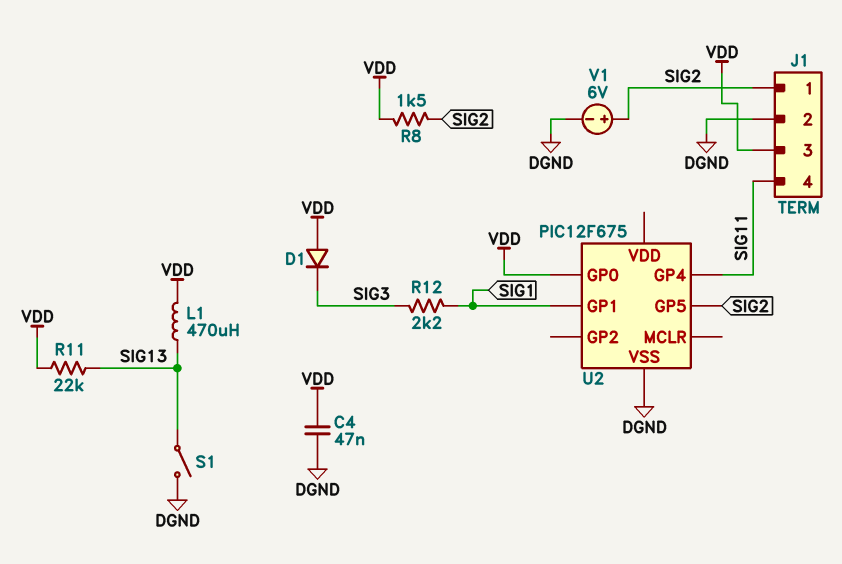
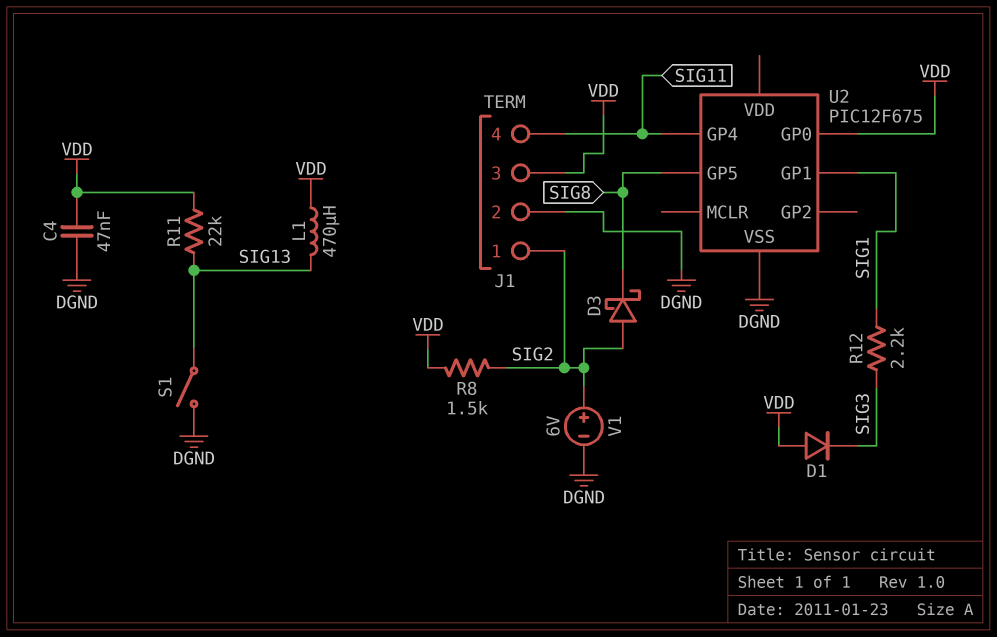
D3: none -> schottky (A SIG2, K SIG8)
U2 pin GP5: SIG2 -> SIG8

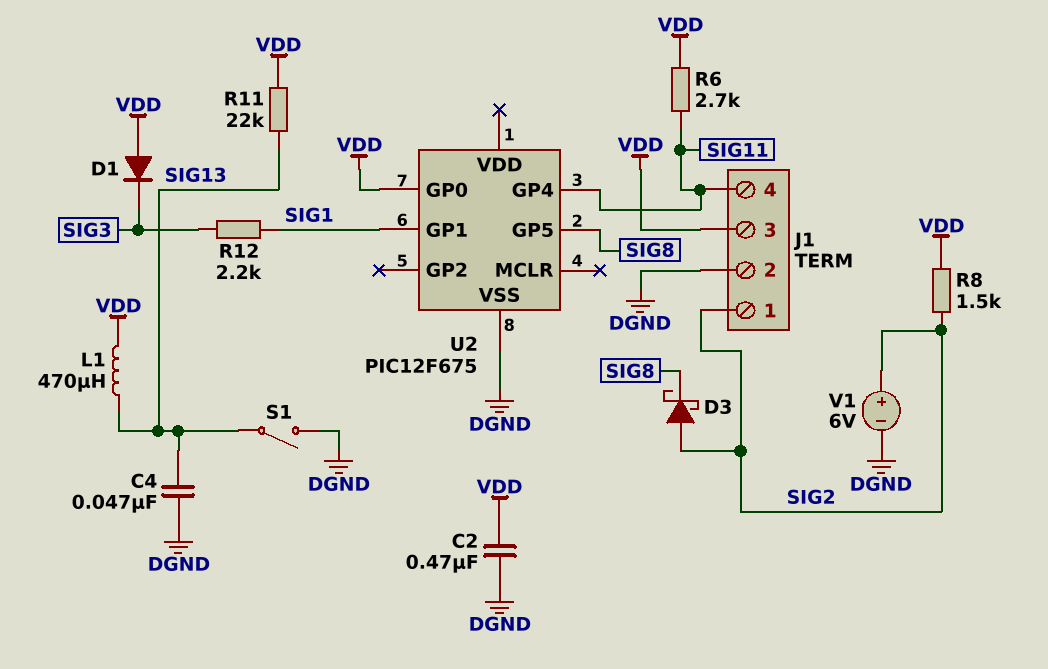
C2: none -> 470nF (DGND, VDD)
C4: 47nF (DGND, VDD) -> 47nF (DGND, SIG13)
R6: none -> 2.7k (SIG11, VDD)

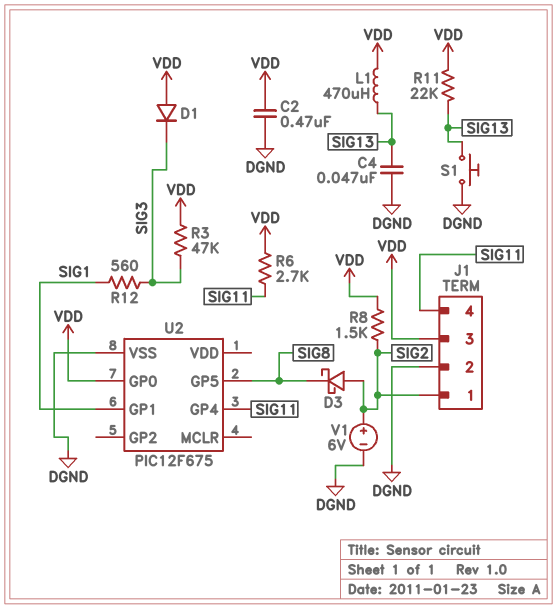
R3: none -> 47k (SIG3, VDD)
R12: 2.2k (SIG1, SIG3) -> 560 (SIG1, SIG3)
S1: switch (DGND, SIG13) -> button (DGND, SIG13)

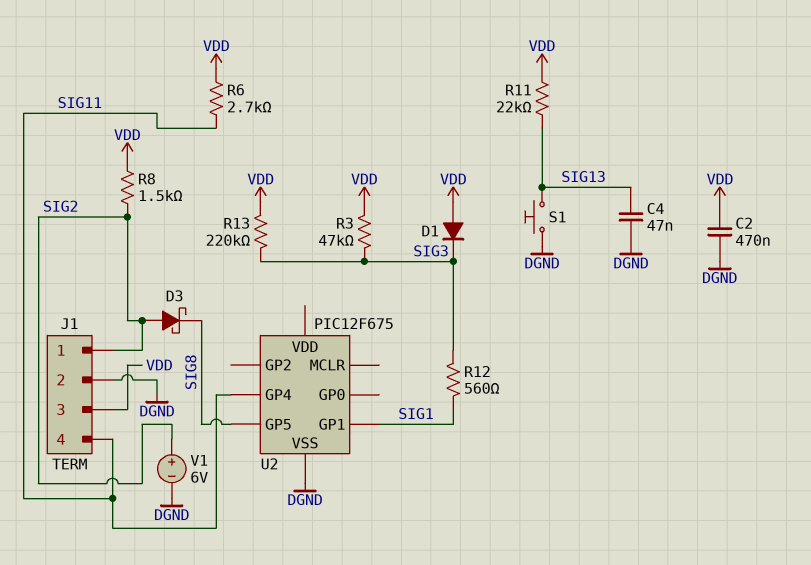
L1: 470uH (SIG13, VDD) -> none
R13: none -> 220k (SIG3, VDD)
U2 pin GP0: VDD -> none

